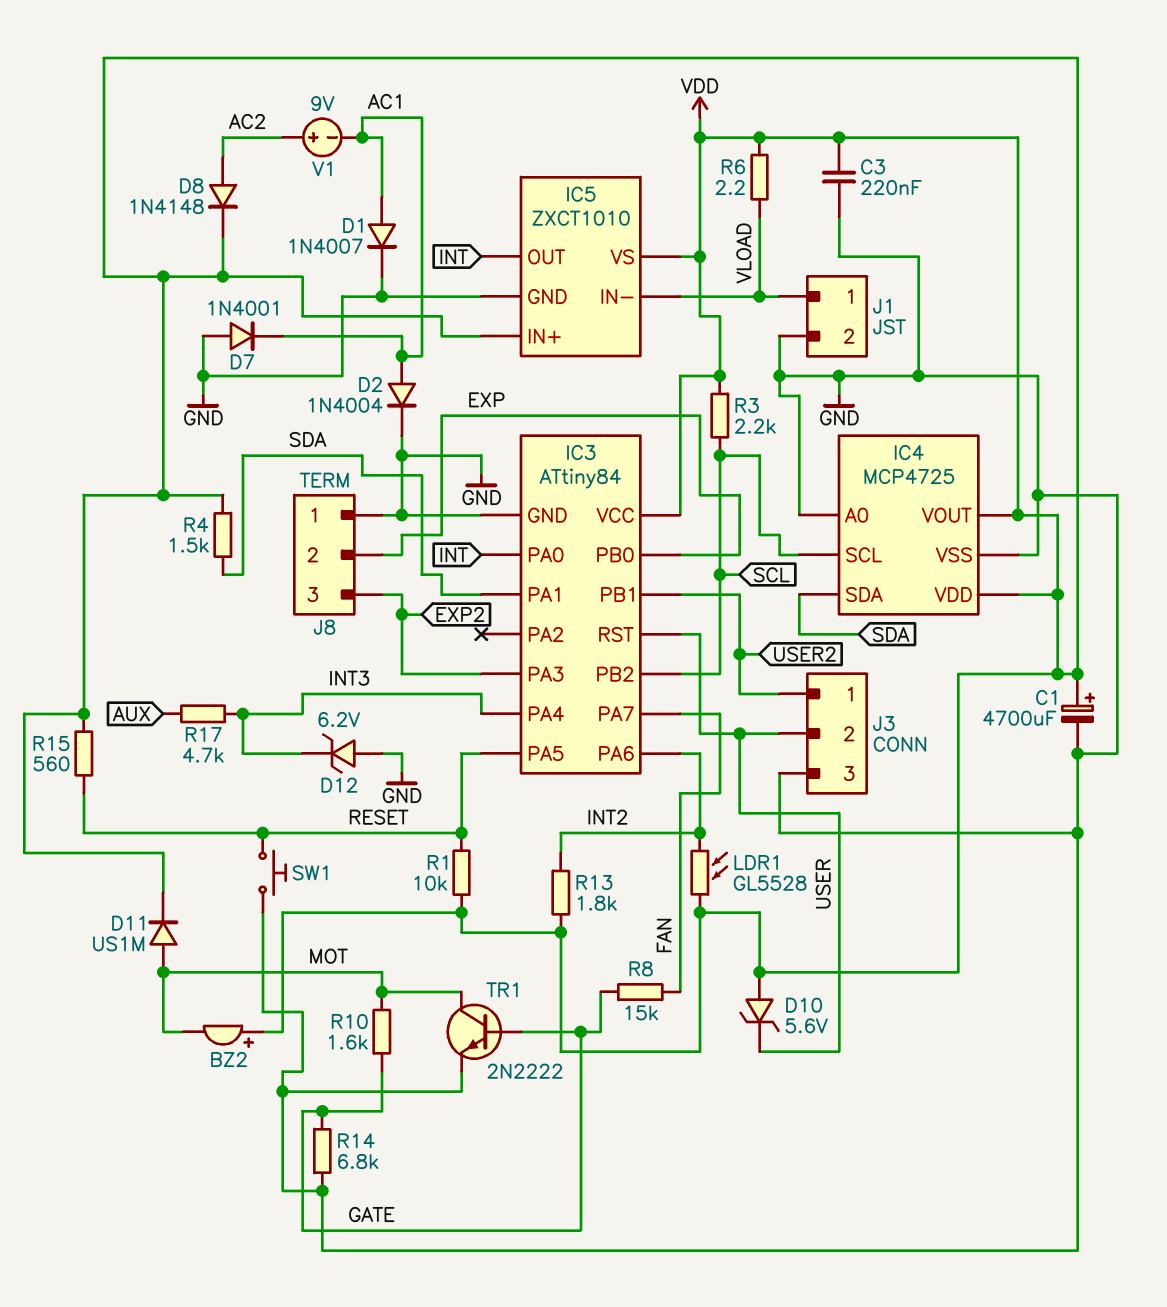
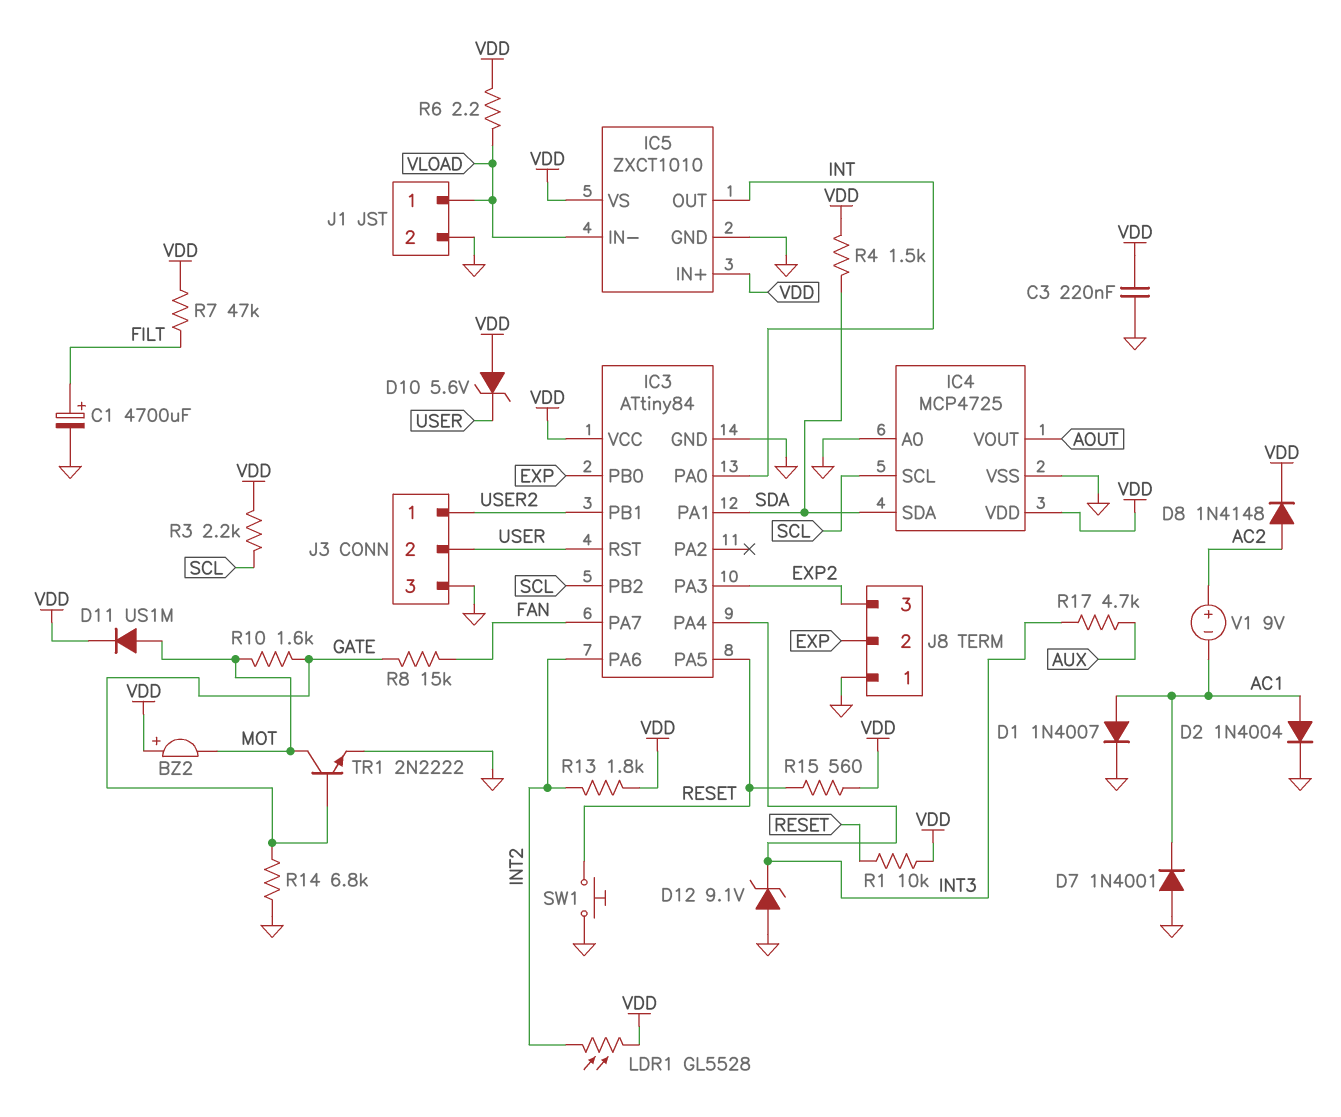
C1: 4700uF (plus VDD, minus GND) -> 4700uF (plus FILT, minus GND)
D12: zener 6.2V (A GND, K INT3) -> zener 9.1V (A GND, K INT3)
IC4 pin VOUT: VDD -> AOUT
R7: none -> 47k (FILT, VDD)

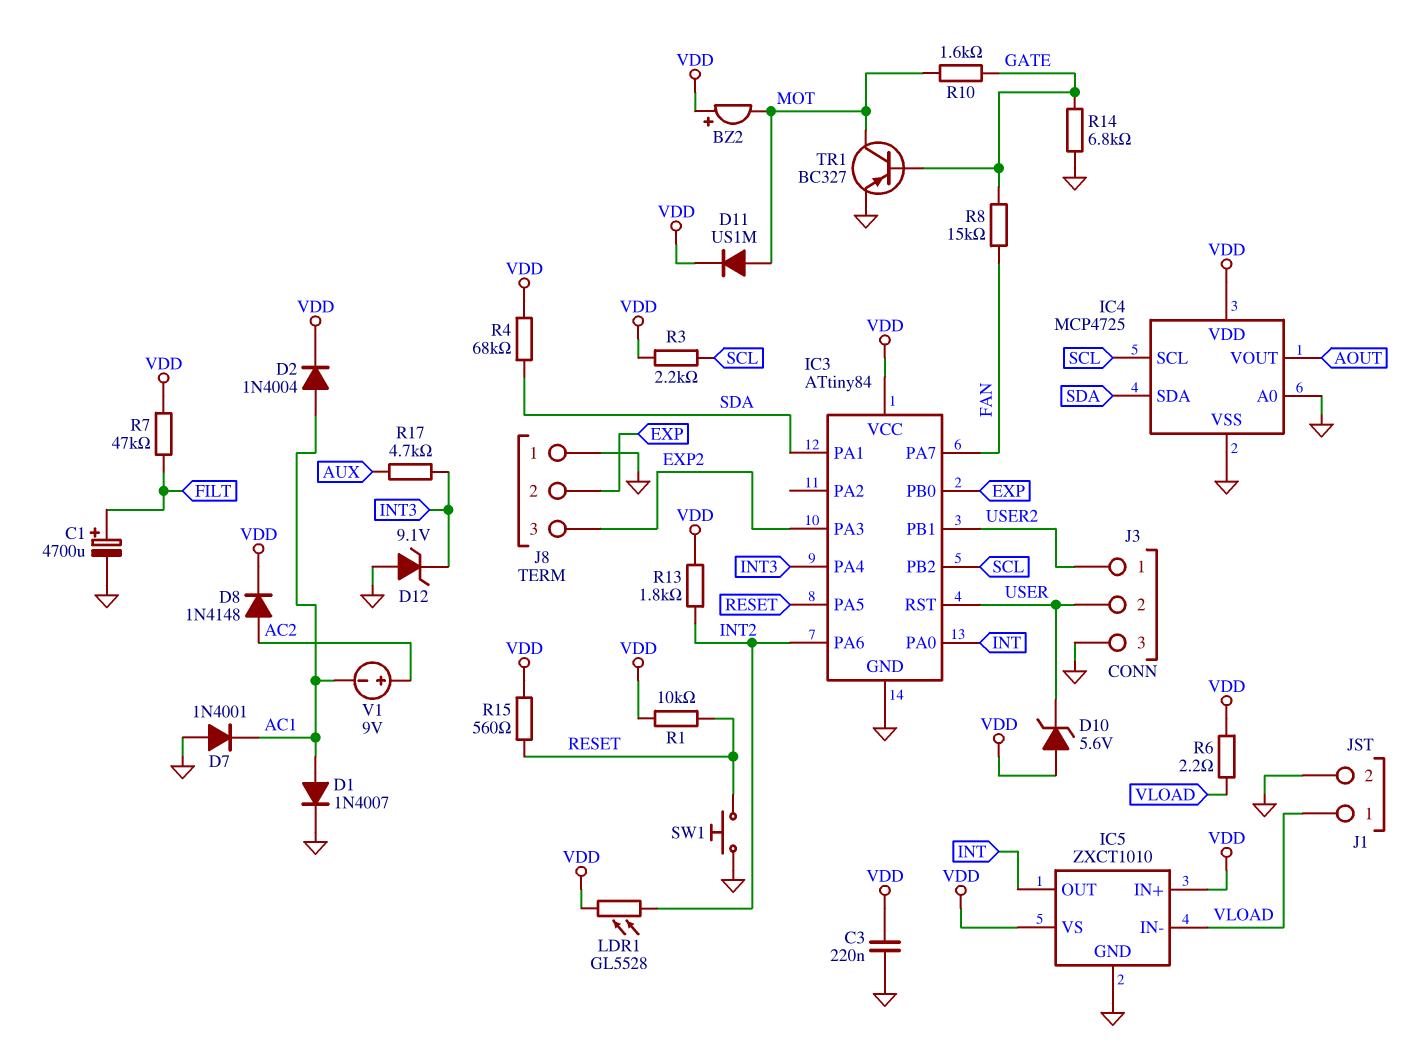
D2: diode 1N4004 (A AC1, K GND) -> diode 1N4004 (A AC1, K VDD)
R4: 1.5k (SDA, VDD) -> 68k (SDA, VDD)
TR1: NPN 2N2222 (B GATE, C MOT, E GND) -> PNP BC327 (B GATE, C MOT, E GND)

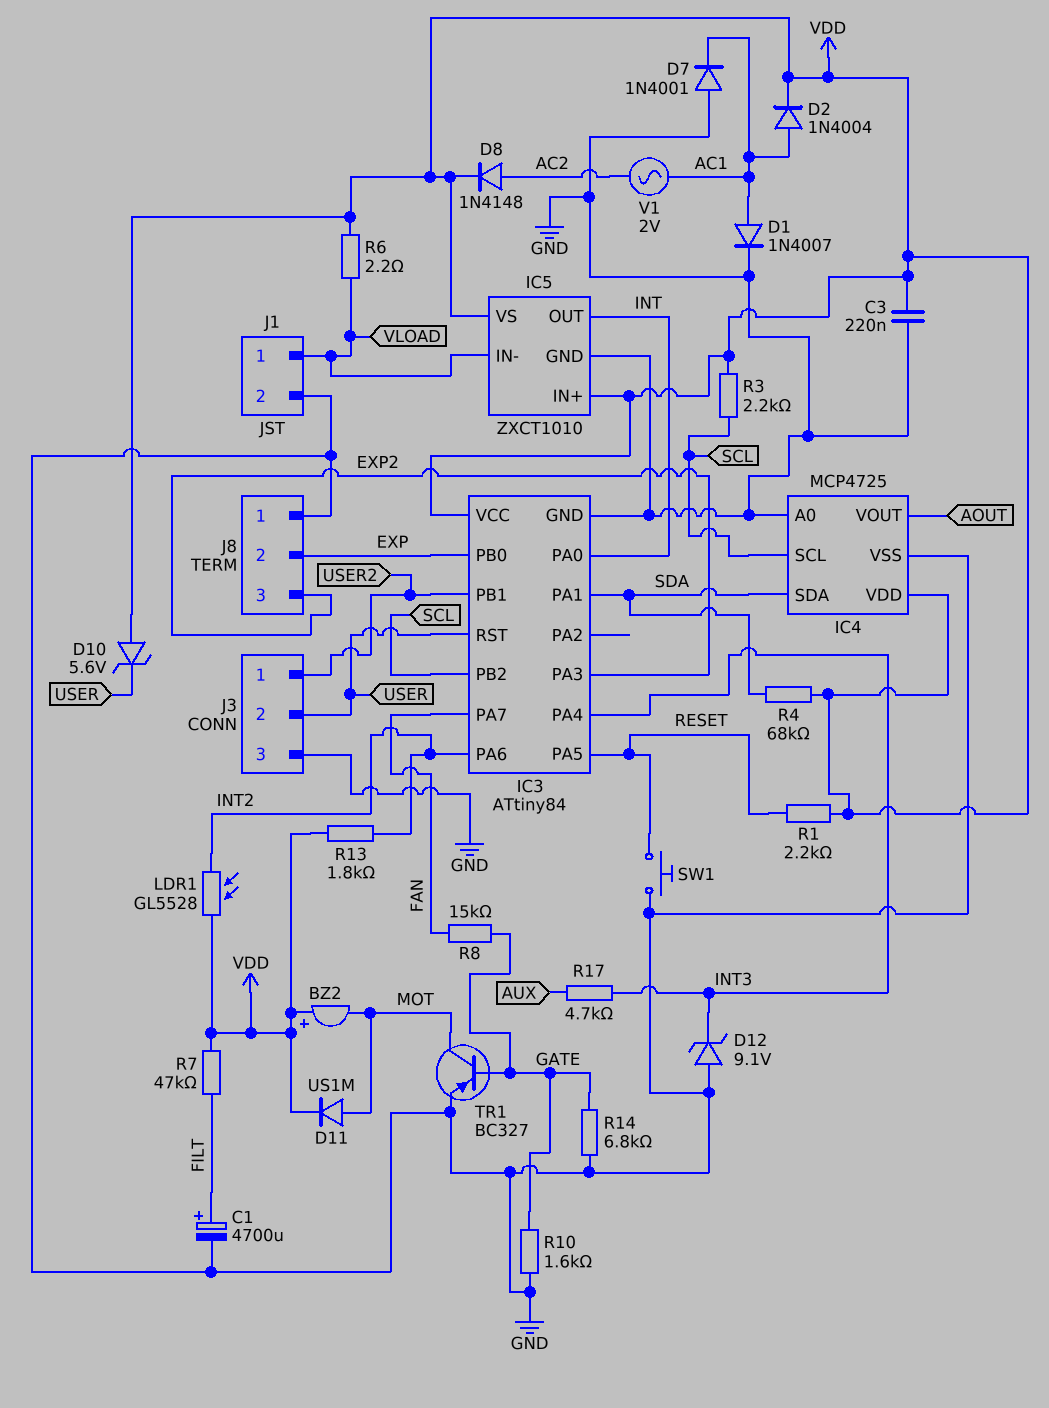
R1: 10k (RESET, VDD) -> 2.2k (RESET, VDD)
R10: 1.6k (GATE, MOT) -> 1.6k (GATE, GND)
R15: 560 (RESET, VDD) -> none
V1: 9V (plus AC2, minus AC1) -> AC 2V (AC1, AC2)

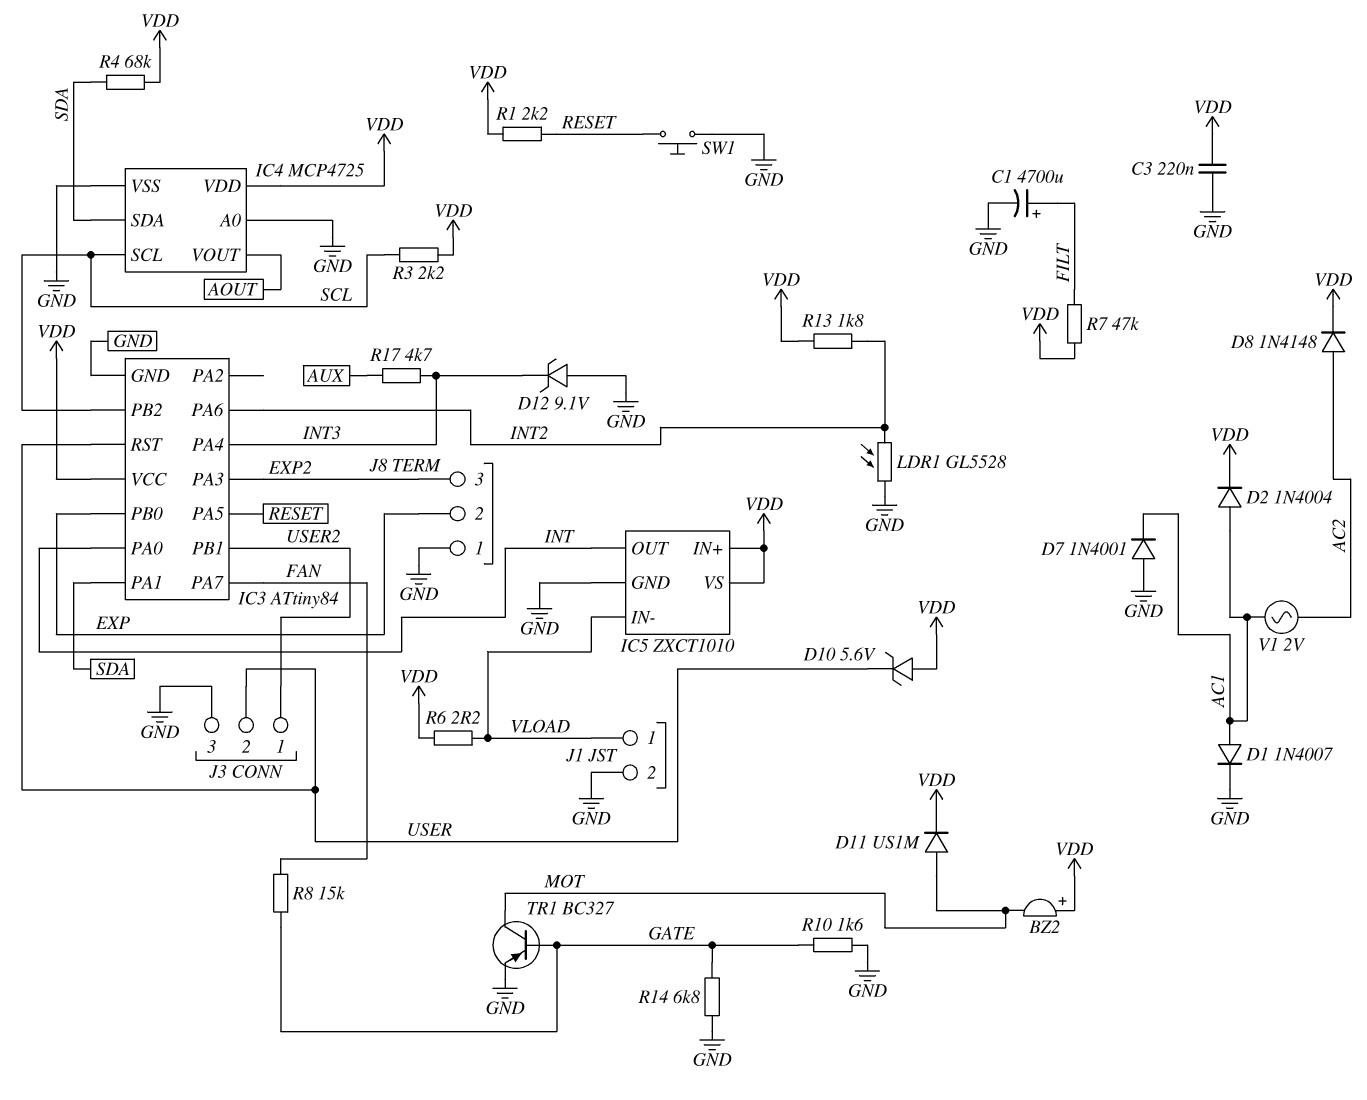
LDR1: GL5528 (INT2, VDD) -> GL5528 (GND, INT2)

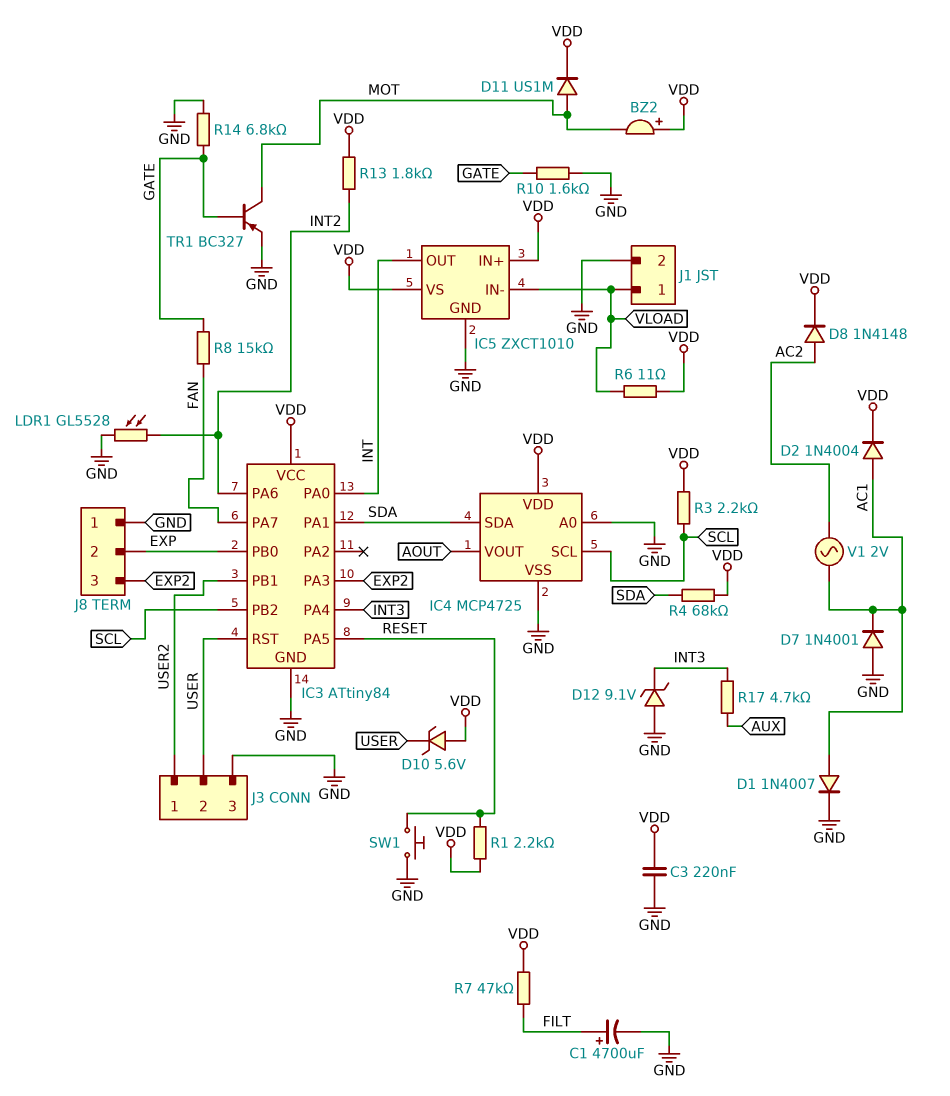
R6: 2.2 (VDD, VLOAD) -> 11 (VDD, VLOAD)

